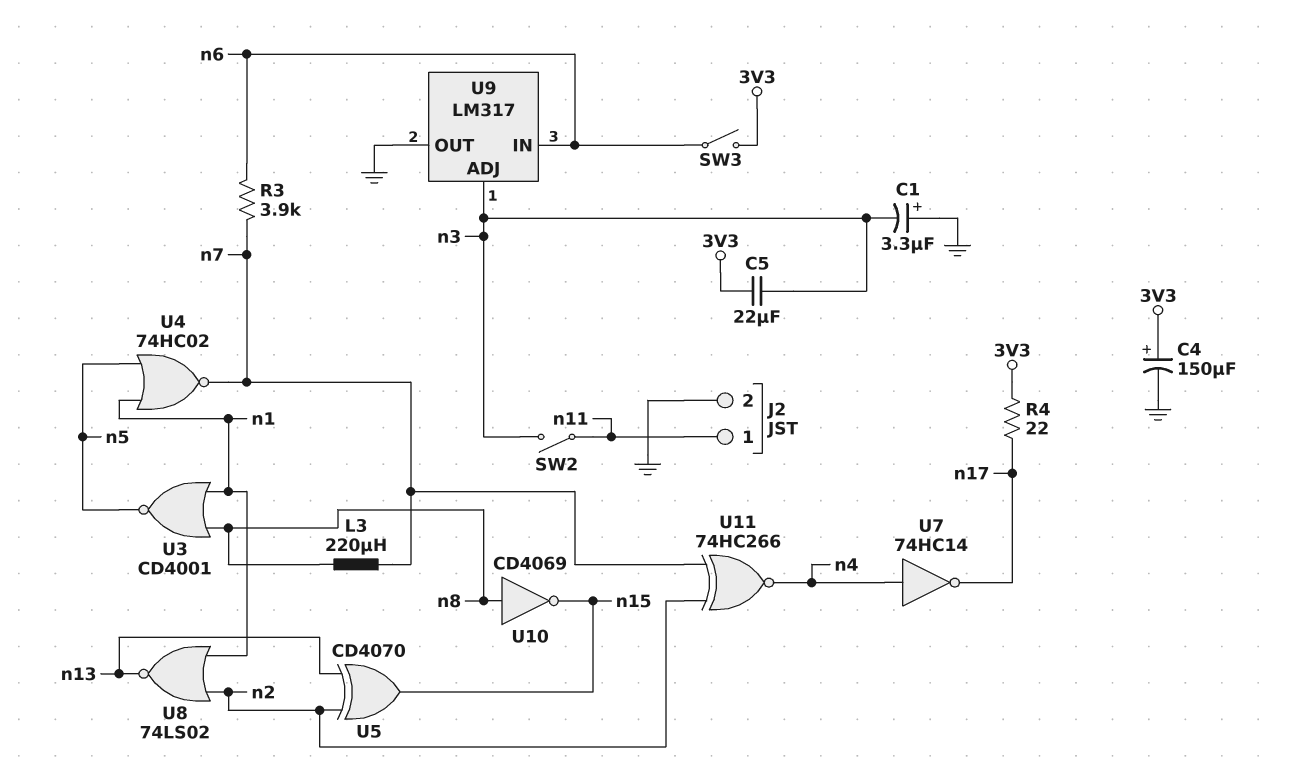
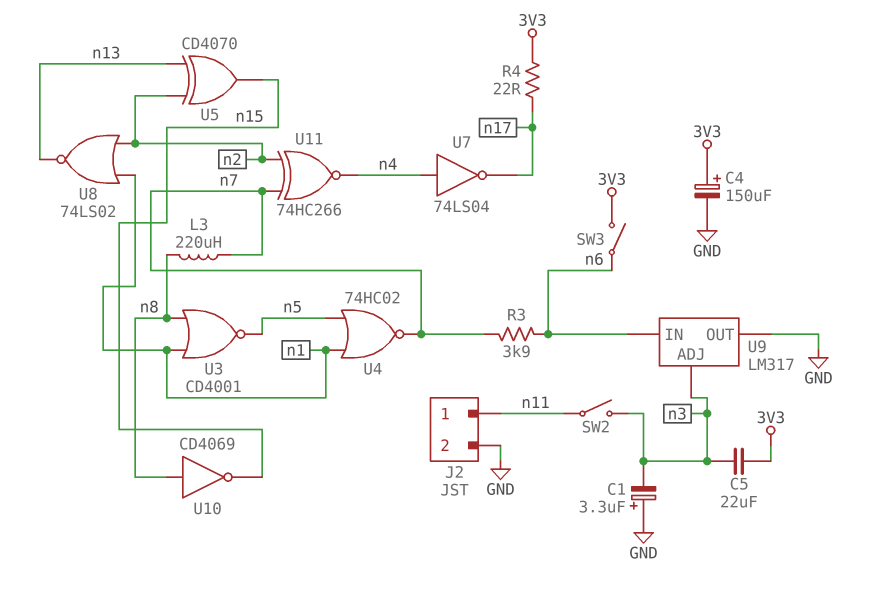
U7: NOT 74HC14 (in n4, out n17) -> NOT 74LS04 (in n4, out n17)

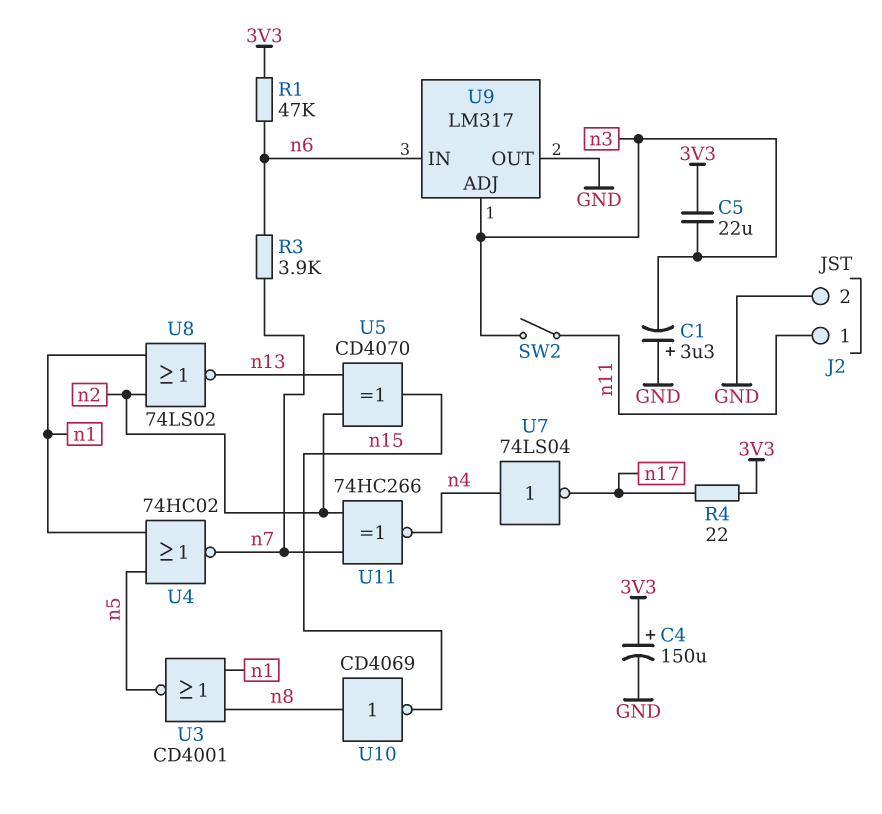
L3: 220uH (n7, n8) -> none
R1: none -> 47k (3V3, n6)
SW3: switch (3V3, n6) -> none

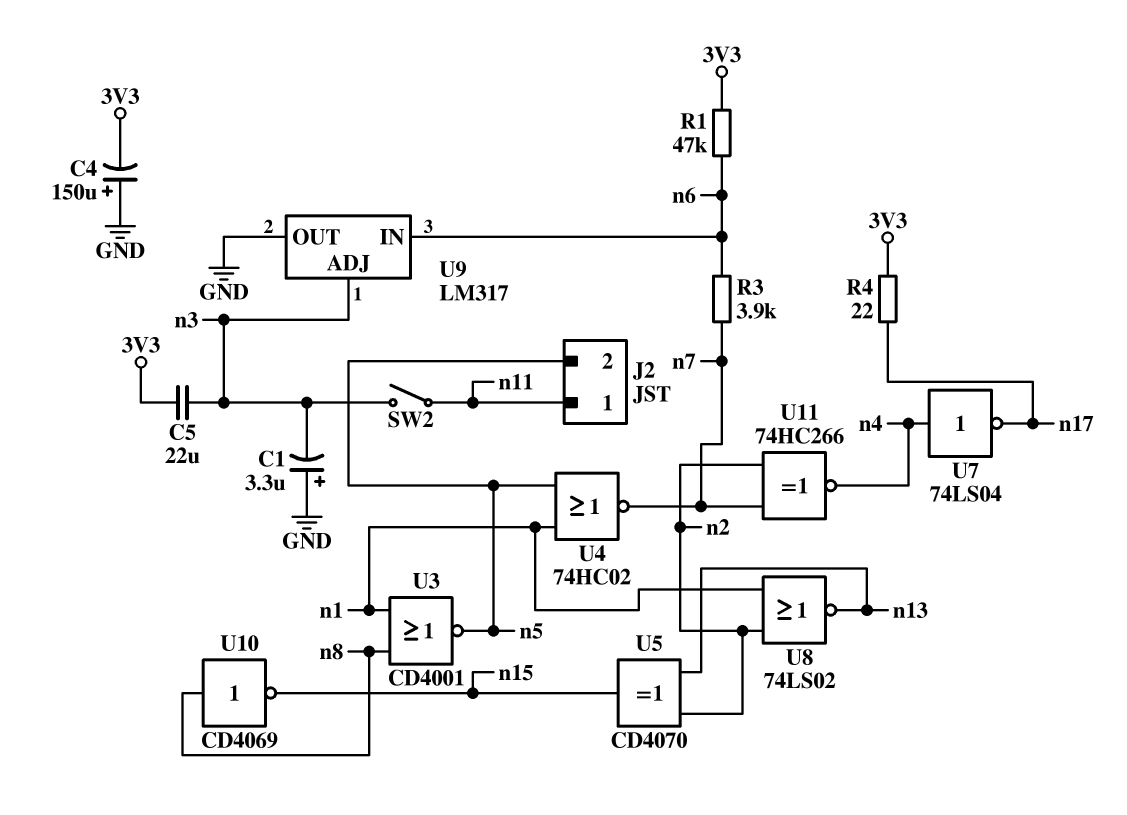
C4: 150uF (plus 3V3, minus GND) -> 150uF (plus GND, minus 3V3)
J2 pin 2: GND -> n5

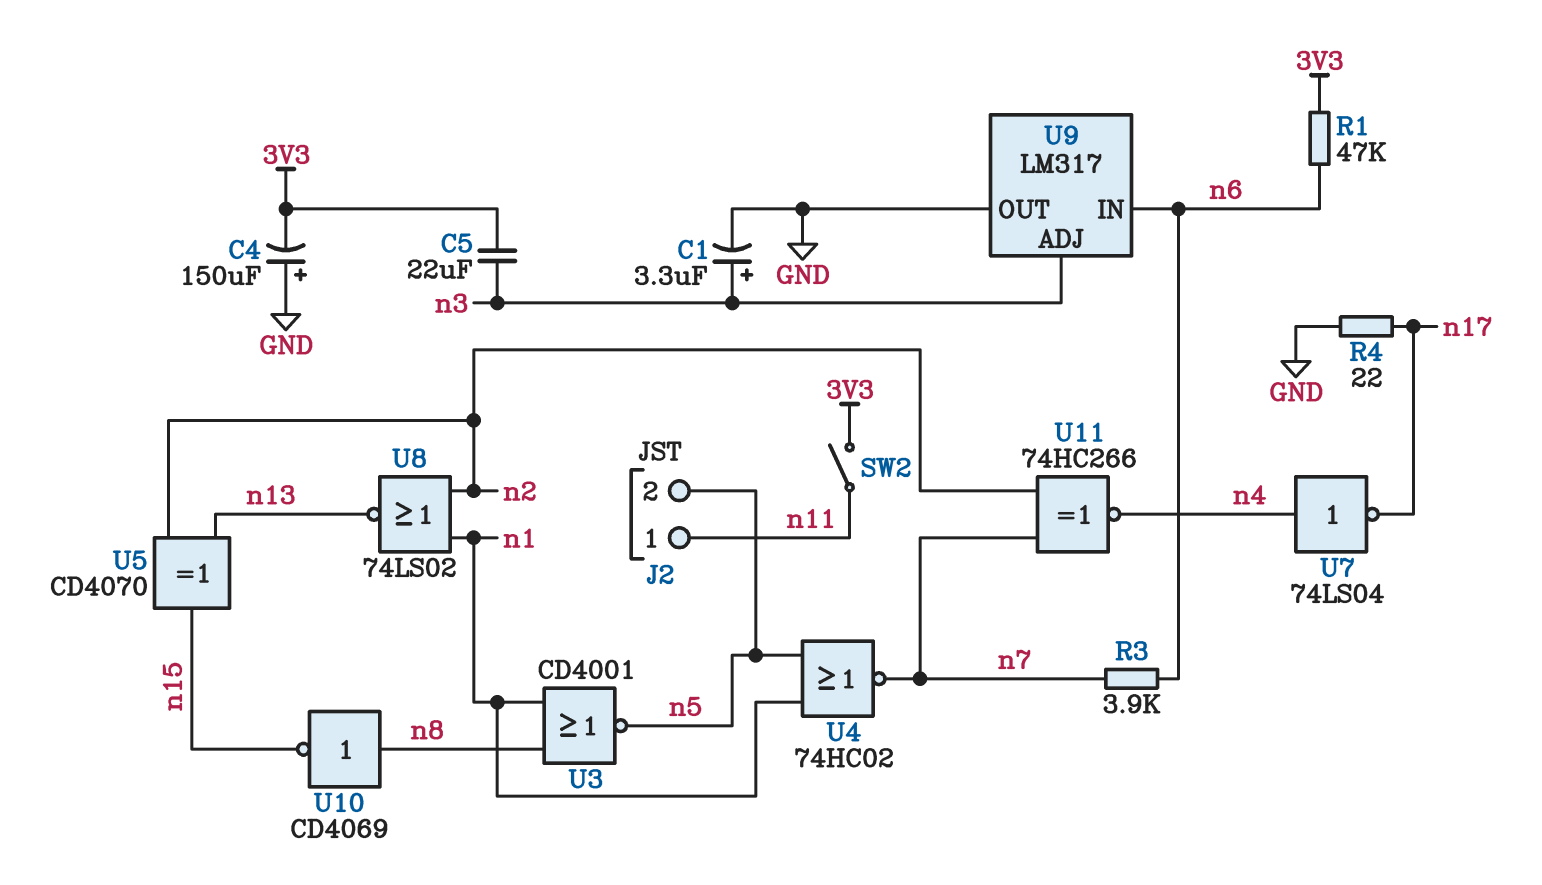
C1: 3.3uF (plus GND, minus n3) -> 3.3uF (plus n3, minus GND)
R4: 22 (3V3, n17) -> 22 (GND, n17)
SW2: switch (n3, n11) -> switch (3V3, n11)

